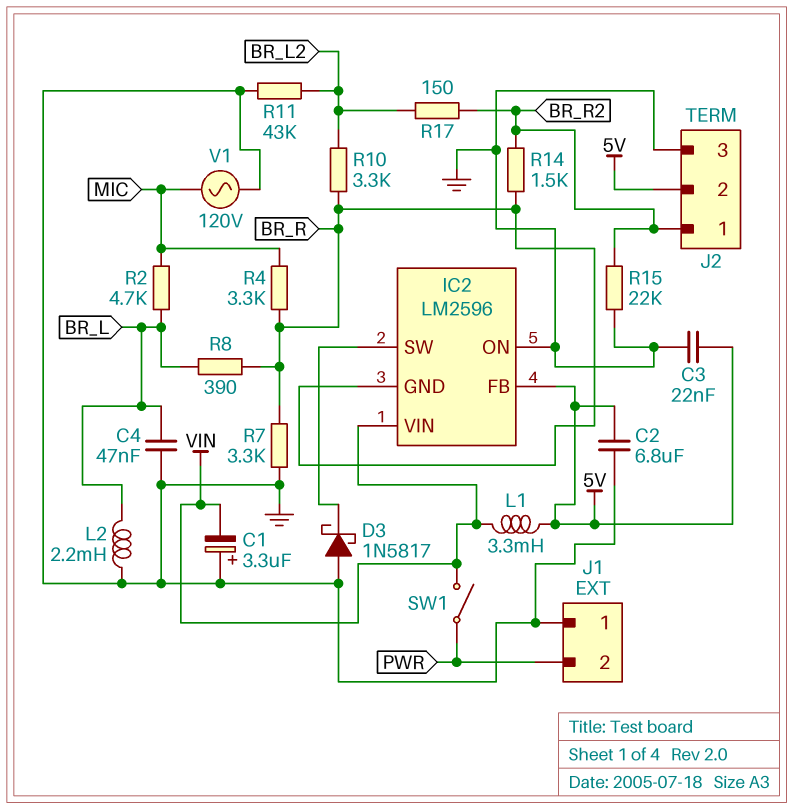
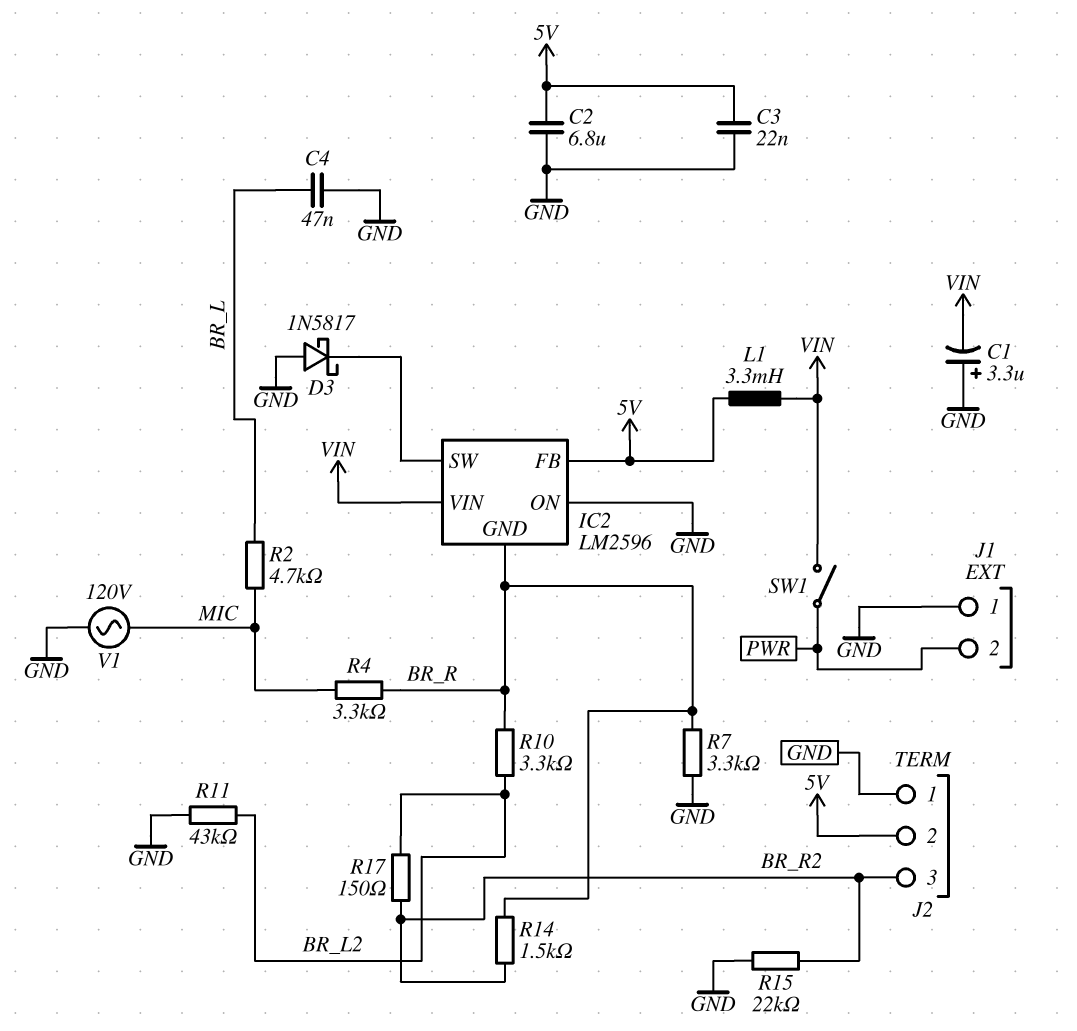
J2 pin 1: BR_R2 -> GND
J2 pin 3: GND -> BR_R2
L2: 2.2mH (BR_L, GND) -> none
R8: 390 (BR_L, BR_R) -> none

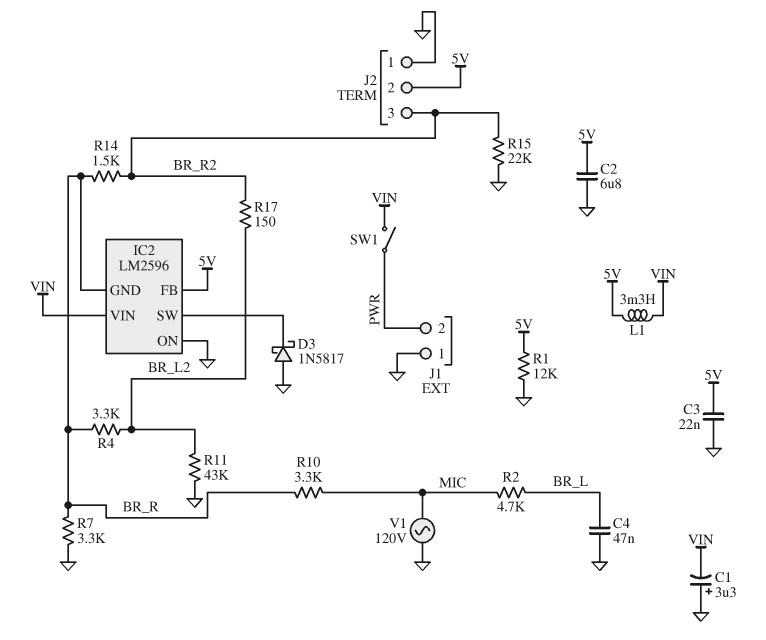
R1: none -> 12k (5V, GND)
R4: 3.3k (BR_R, MIC) -> 3.3k (BR_L2, BR_R)
R10: 3.3k (BR_L2, BR_R) -> 3.3k (BR_R, MIC)

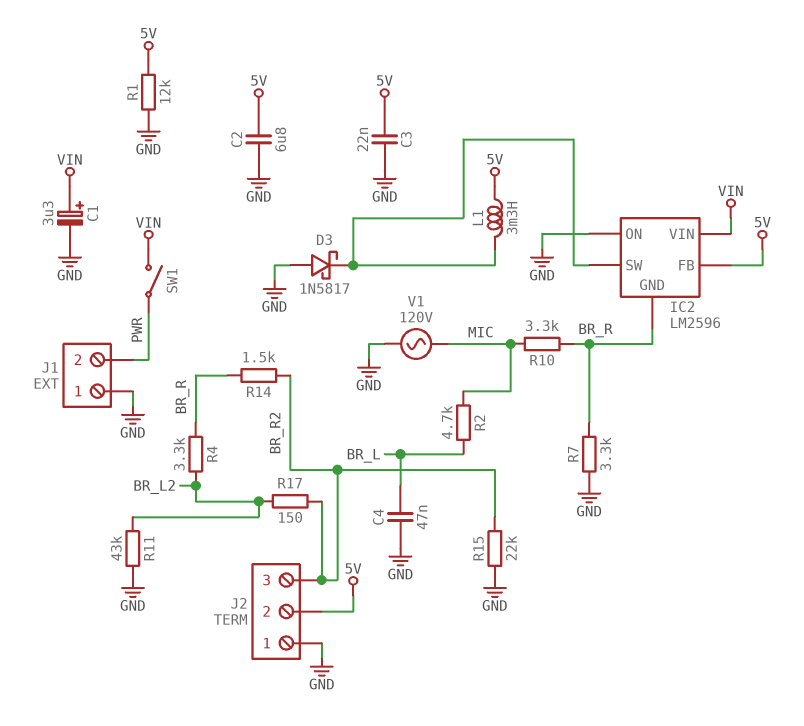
C1: 3.3uF (plus GND, minus VIN) -> 3.3uF (plus VIN, minus GND)
L1: 3.3mH (5V, VIN) -> 3.3mH (5V, IC2/SW)

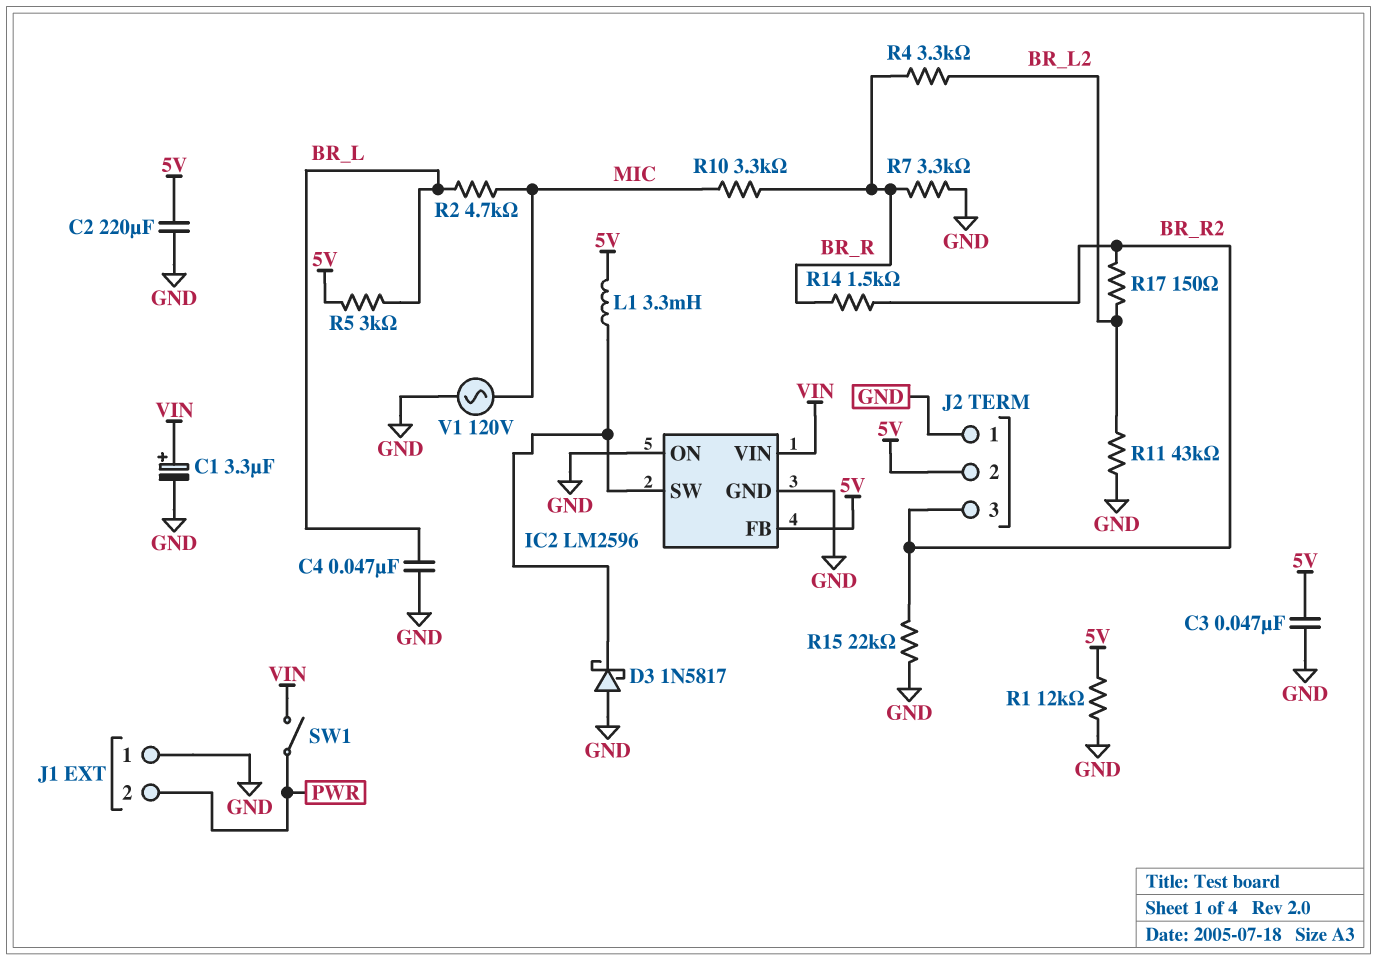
C2: 6.8uF (5V, GND) -> 220uF (5V, GND)
C3: 22nF (5V, GND) -> 47nF (5V, GND)
IC2 pin GND: BR_R -> GND
R5: none -> 3k (5V, BR_L)

